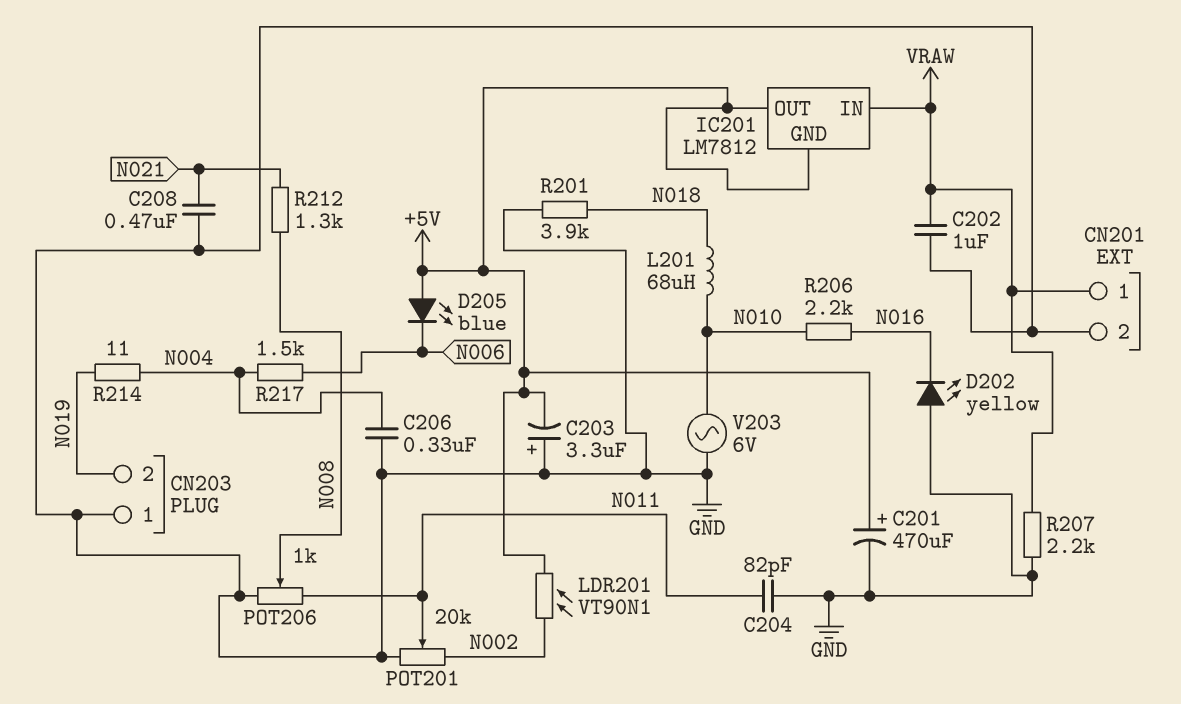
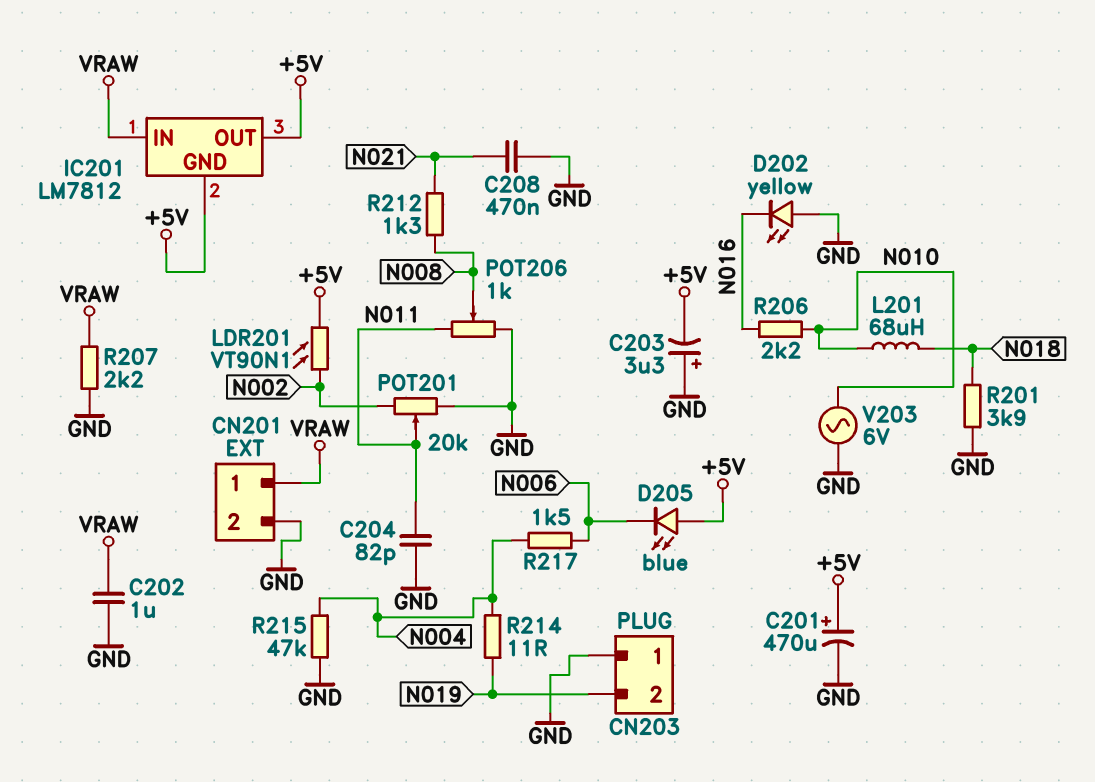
C206: 330nF (GND, N004) -> none
R215: none -> 47k (GND, N004)

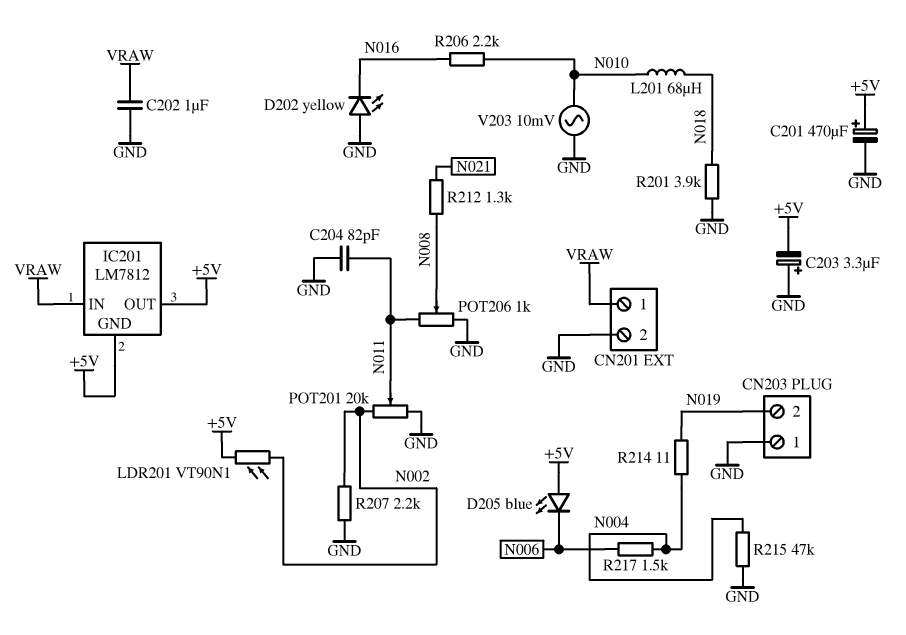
C208: 470nF (GND, N021) -> none
R207: 2.2k (GND, VRAW) -> 2.2k (GND, N002)
V203: AC 6V (GND, N010) -> AC 10mV (GND, N010)

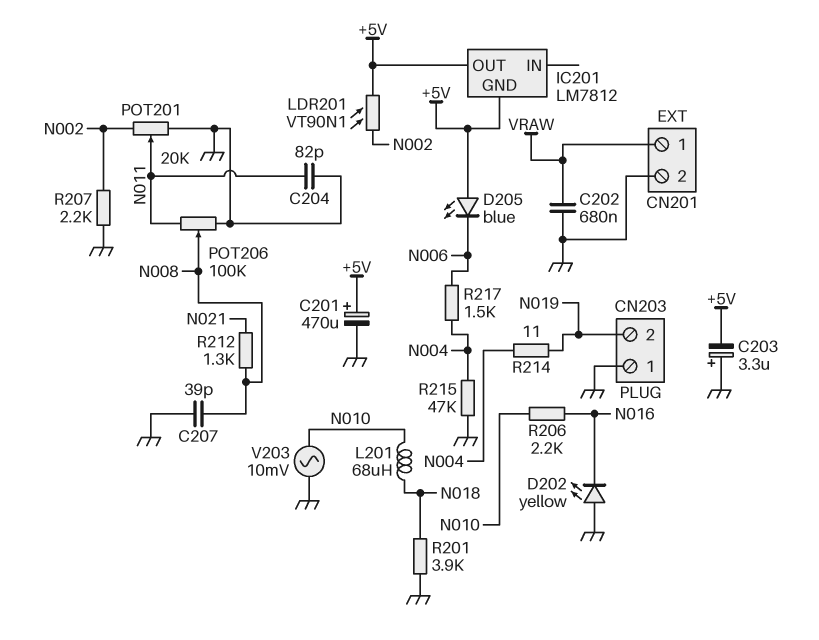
C202: 1uF (GND, VRAW) -> 680nF (GND, VRAW)
C207: none -> 39pF (GND, N008)
IC201 pin IN: VRAW -> none
POT206: 1k (GND, N011, wiper N008) -> 100k (GND, N011, wiper N008)

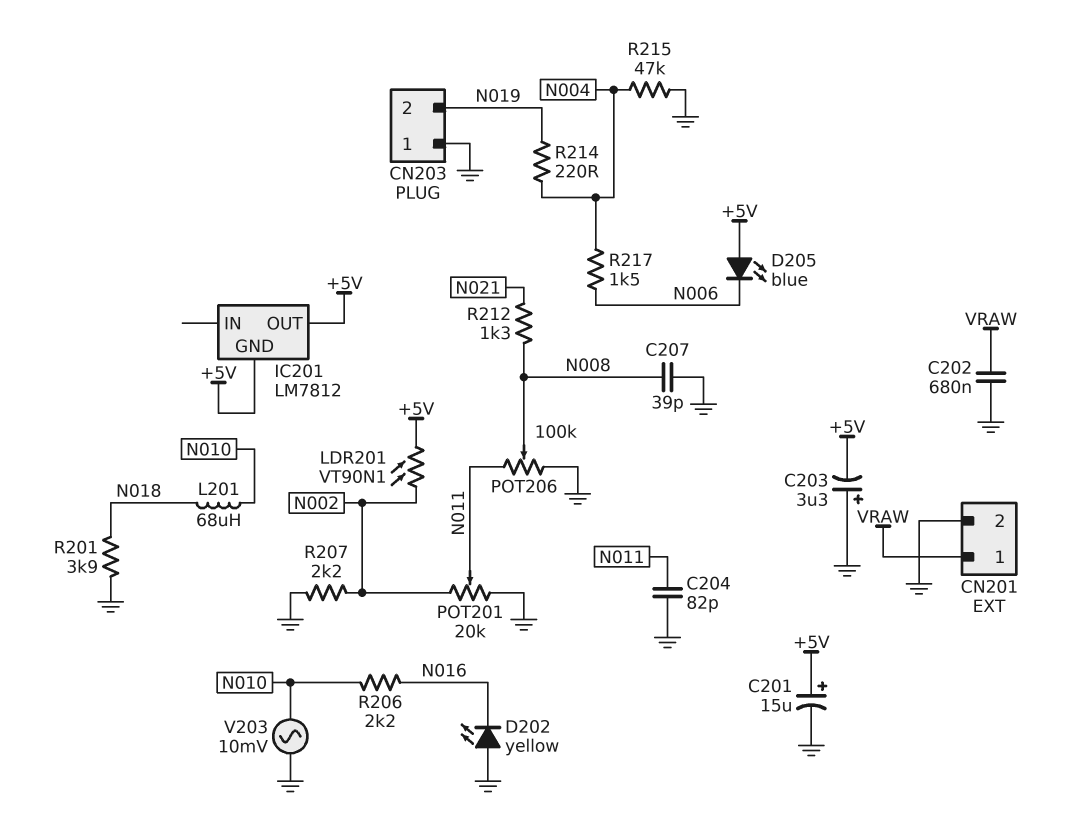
C201: 470uF (plus +5V, minus GND) -> 15uF (plus +5V, minus GND)
R214: 11 (N004, N019) -> 220 (N004, N019)

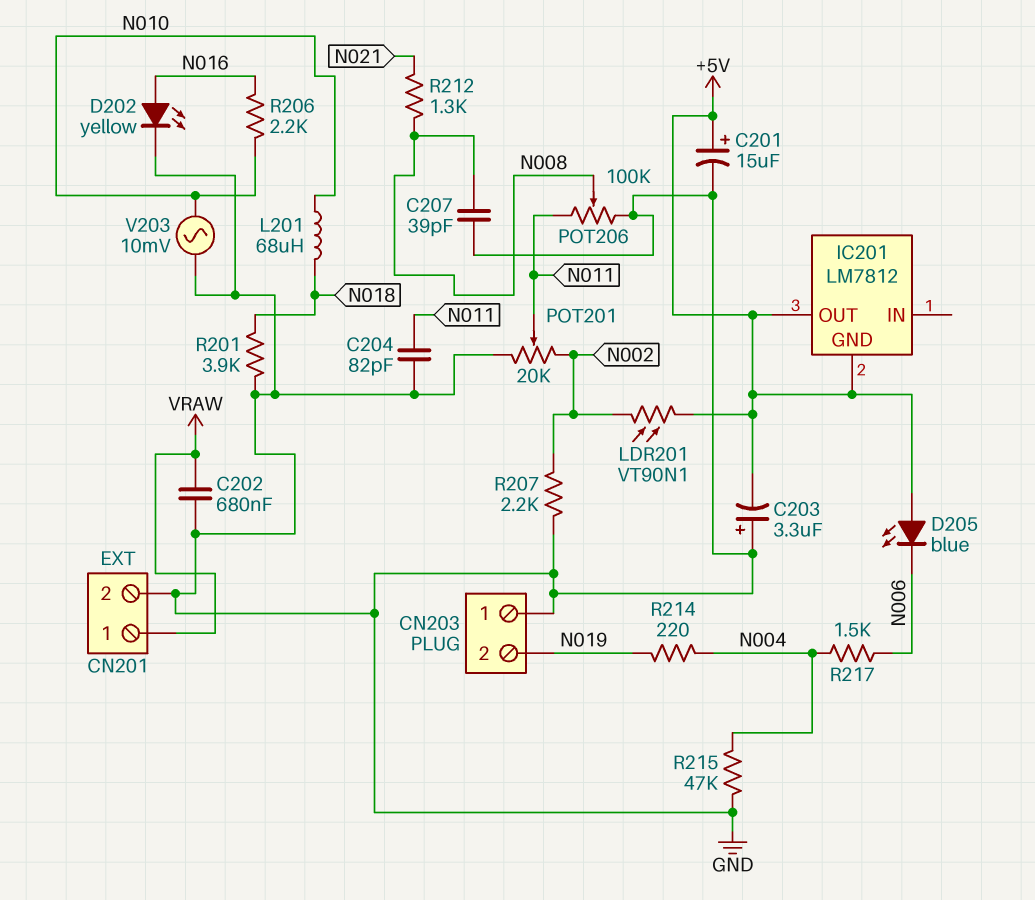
D202: LED yellow (A GND, K N016) -> LED yellow (A N016, K GND)

